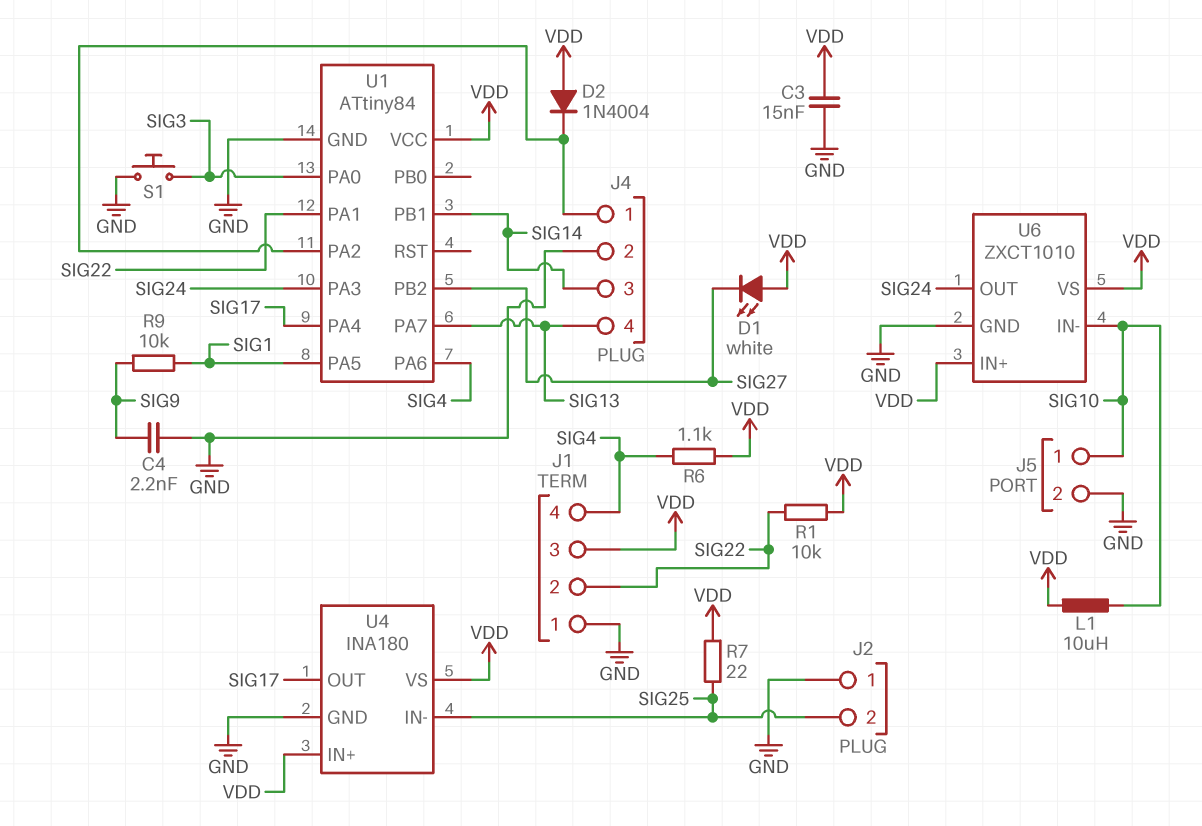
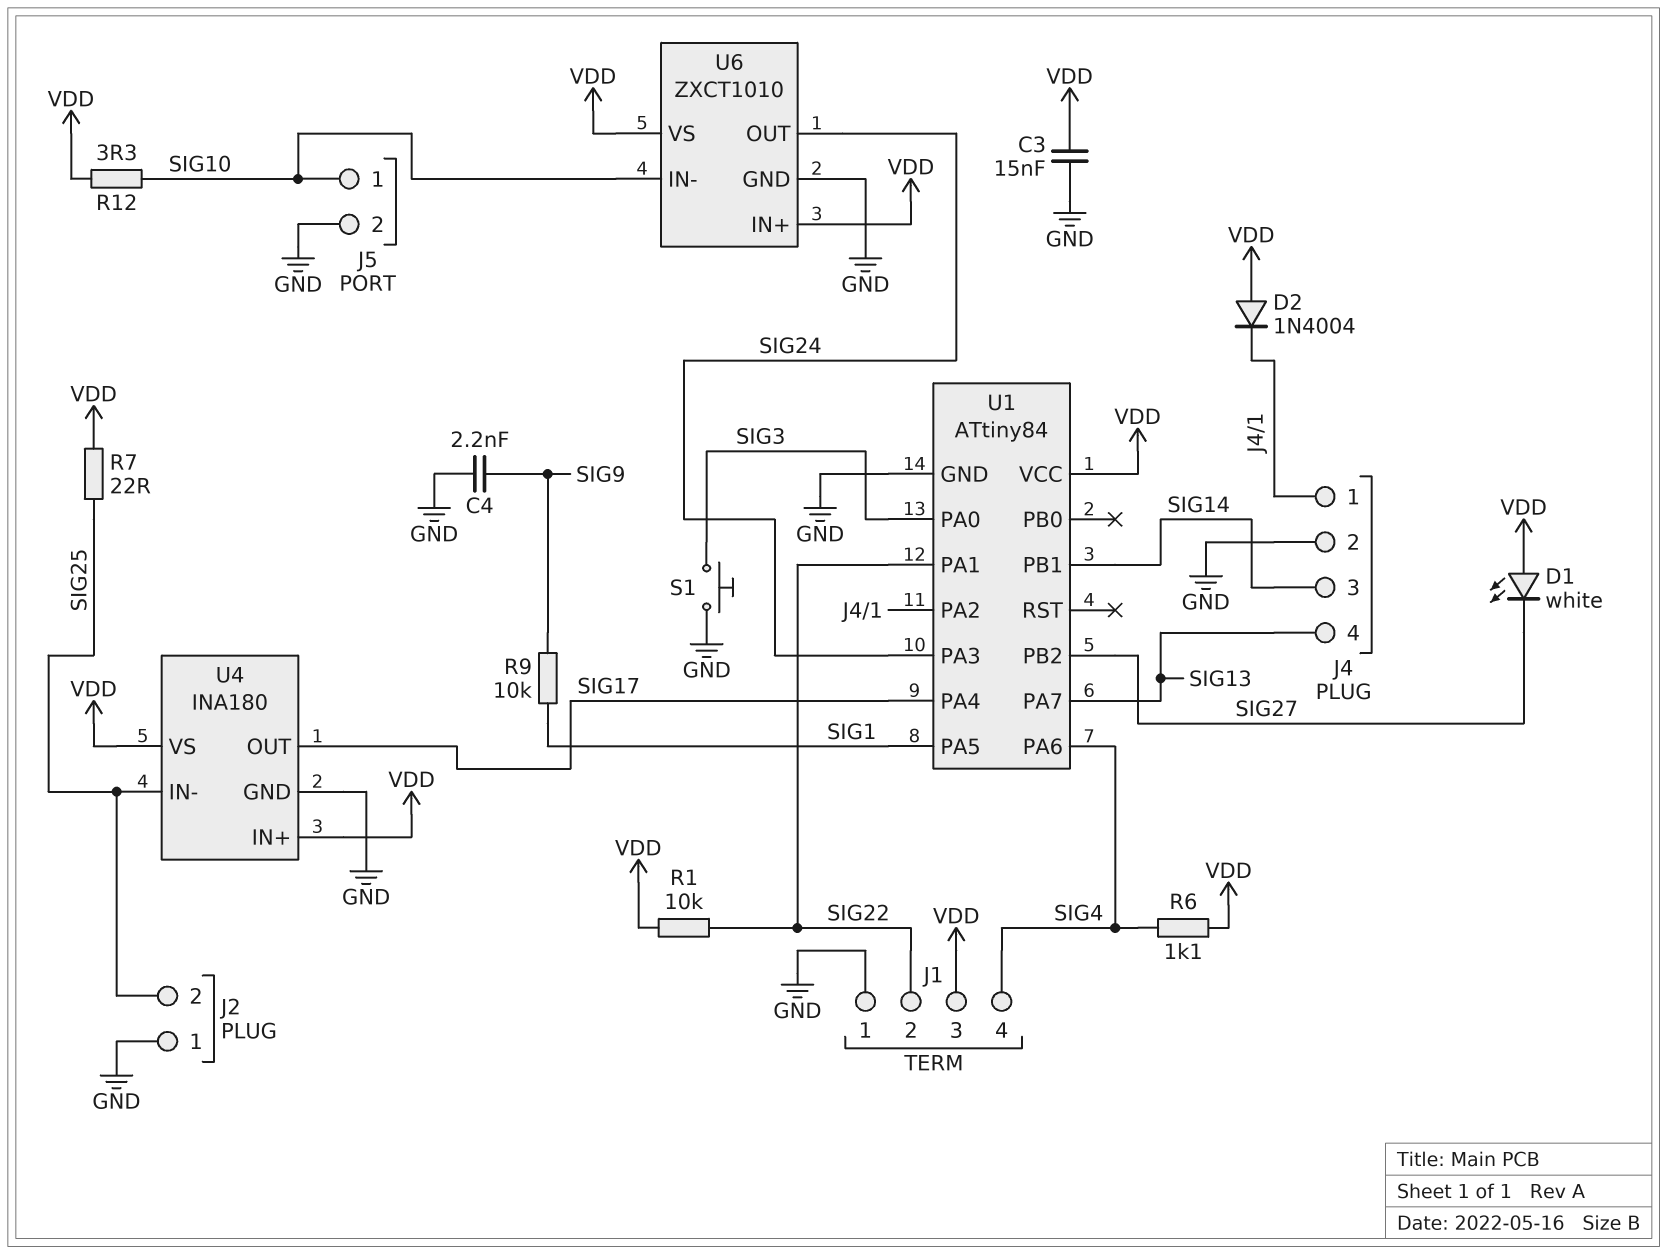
L1: 10uH (SIG10, VDD) -> none
R12: none -> 3.3 (SIG10, VDD)

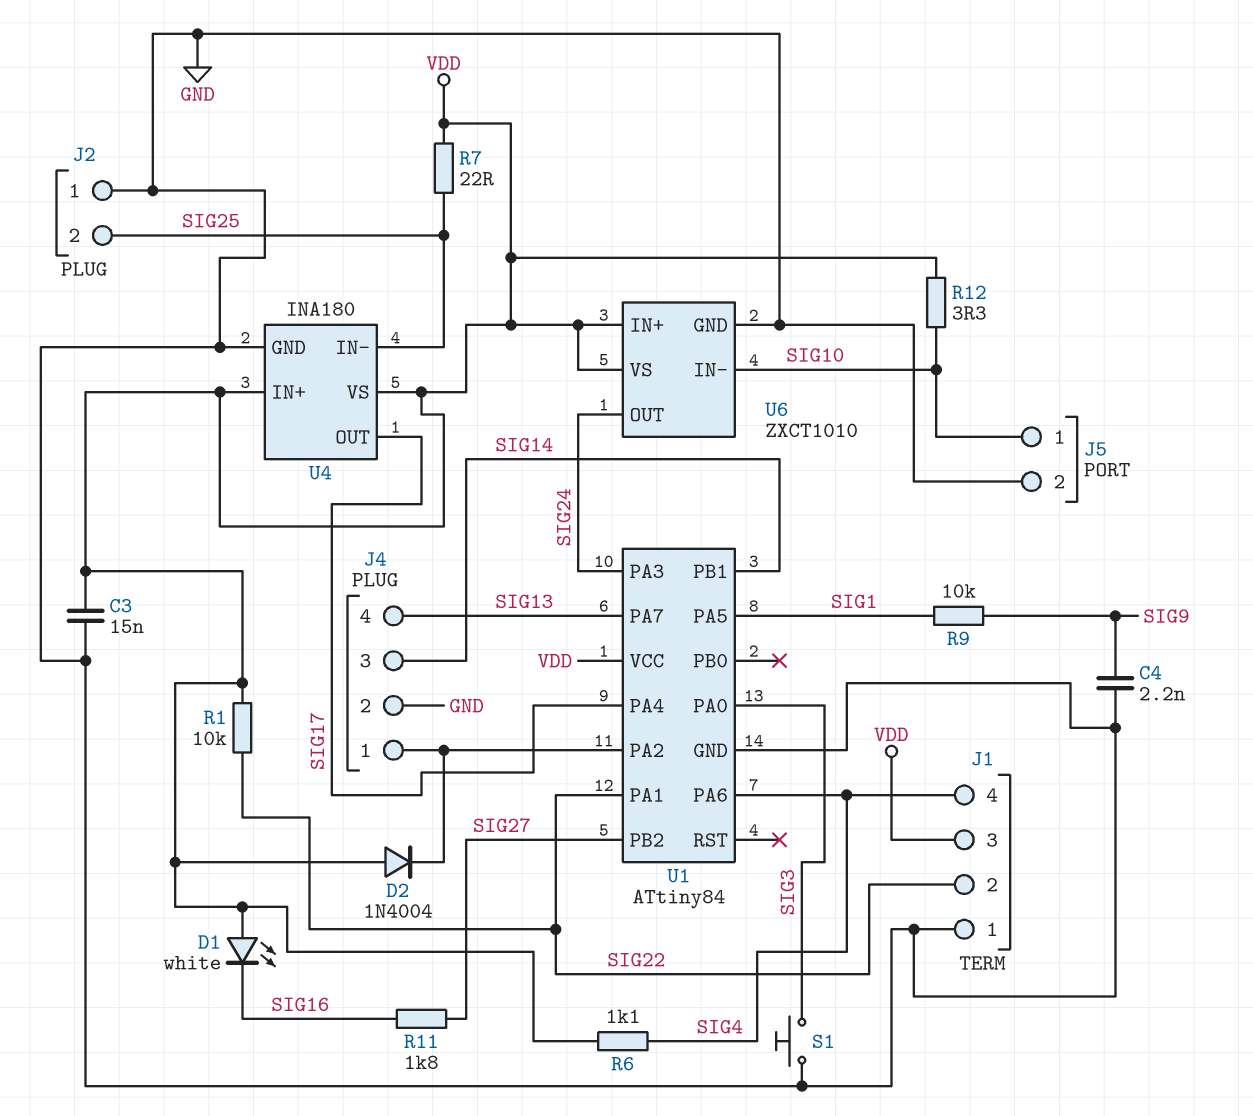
D1: LED white (A VDD, K SIG27) -> LED white (A VDD, K SIG16)
R11: none -> 1.8k (SIG16, SIG27)

